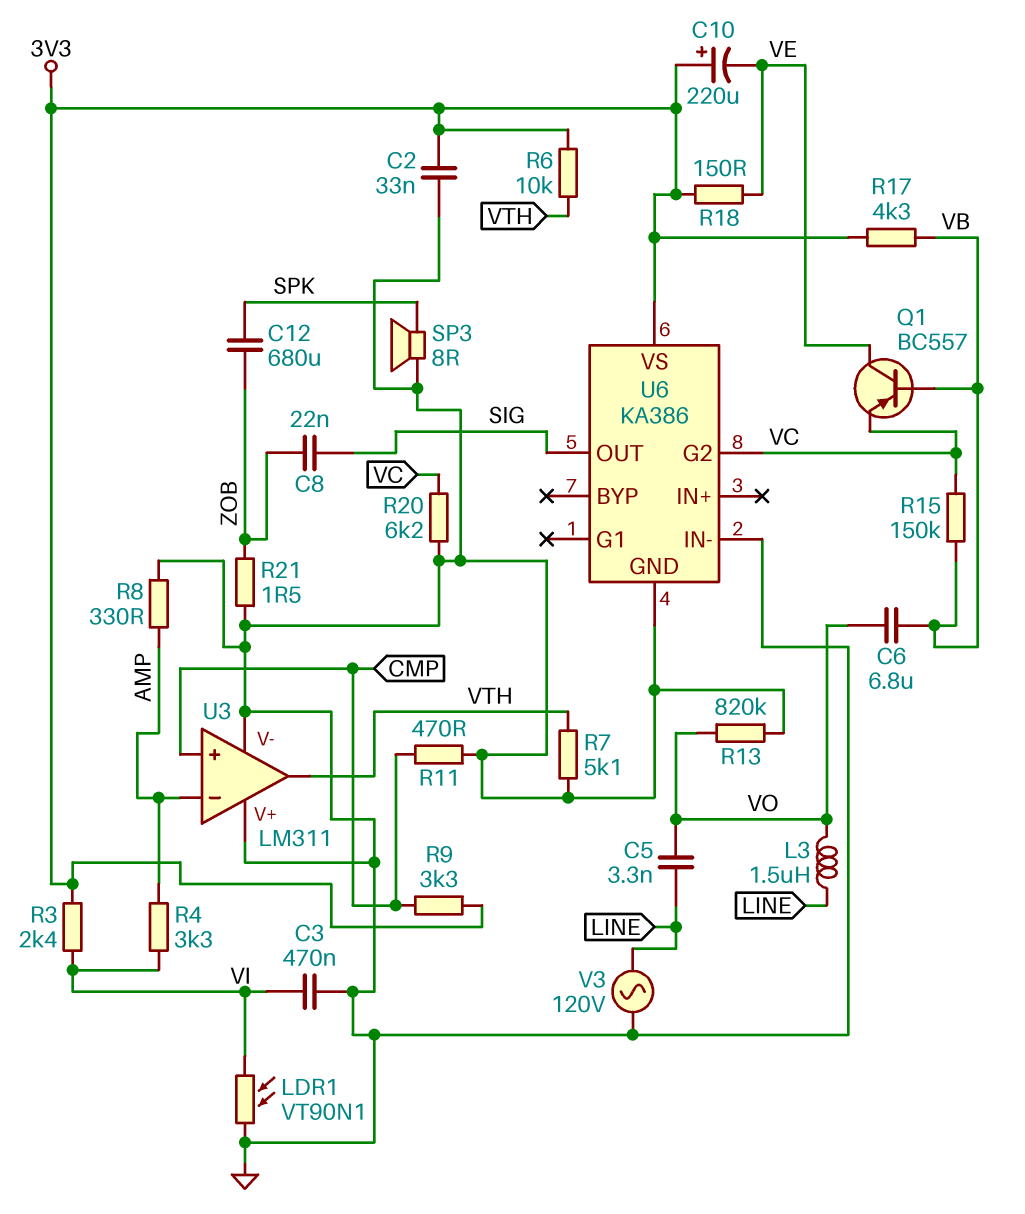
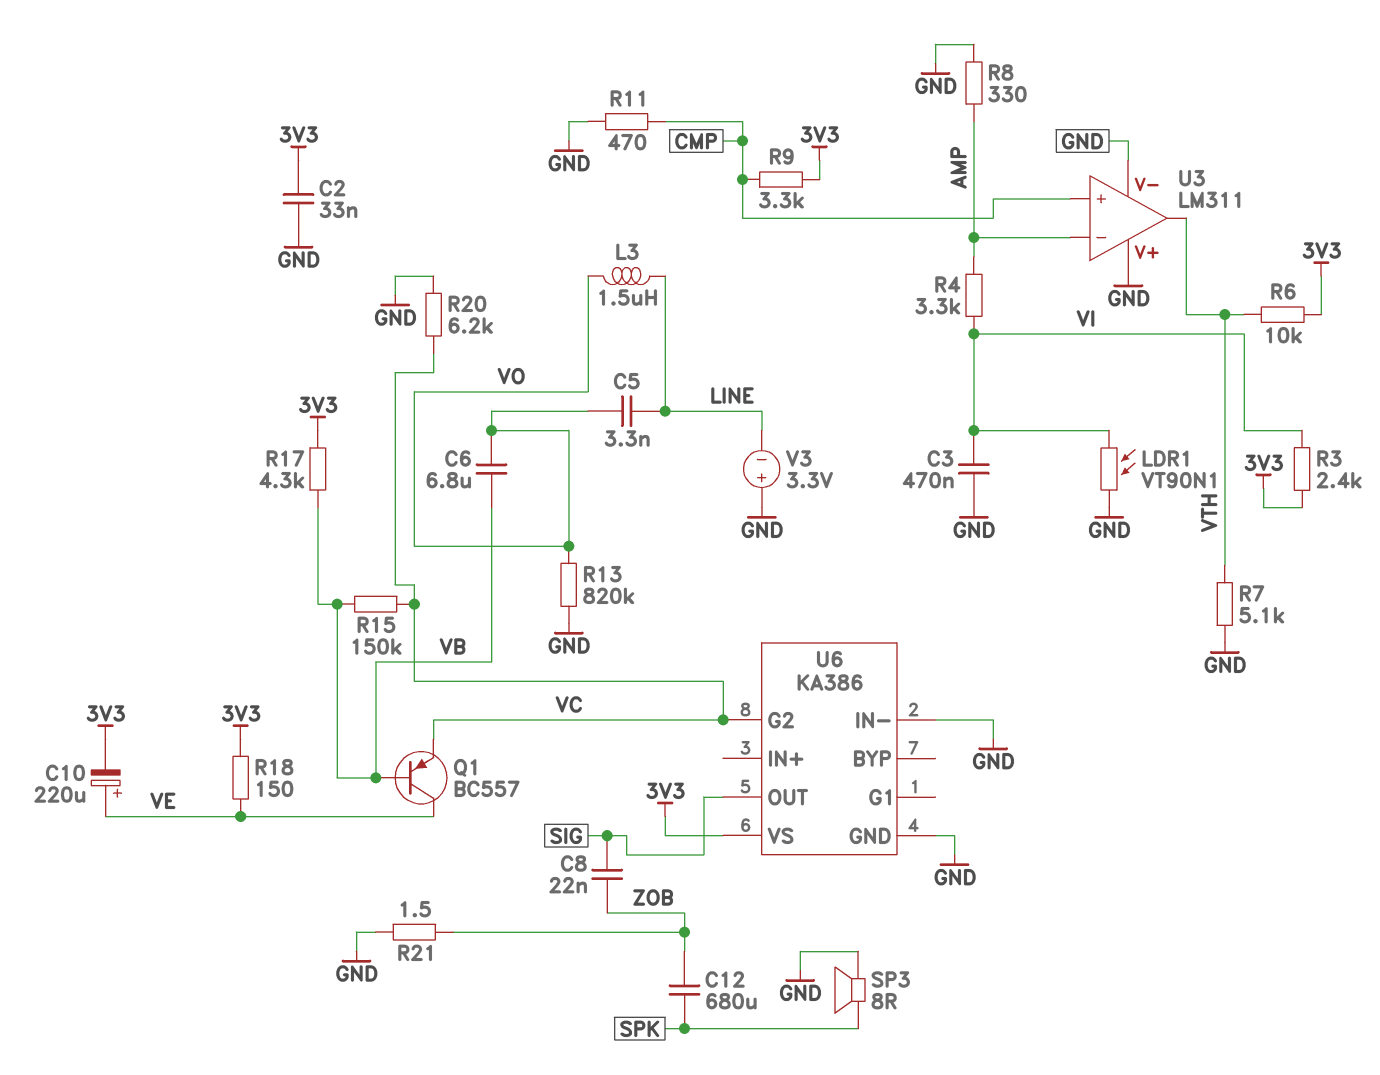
C10: 220uF (plus 3V3, minus VE) -> 220uF (plus VE, minus 3V3)
V3: AC 120V (GND, LINE) -> 3.3V (plus GND, minus LINE)

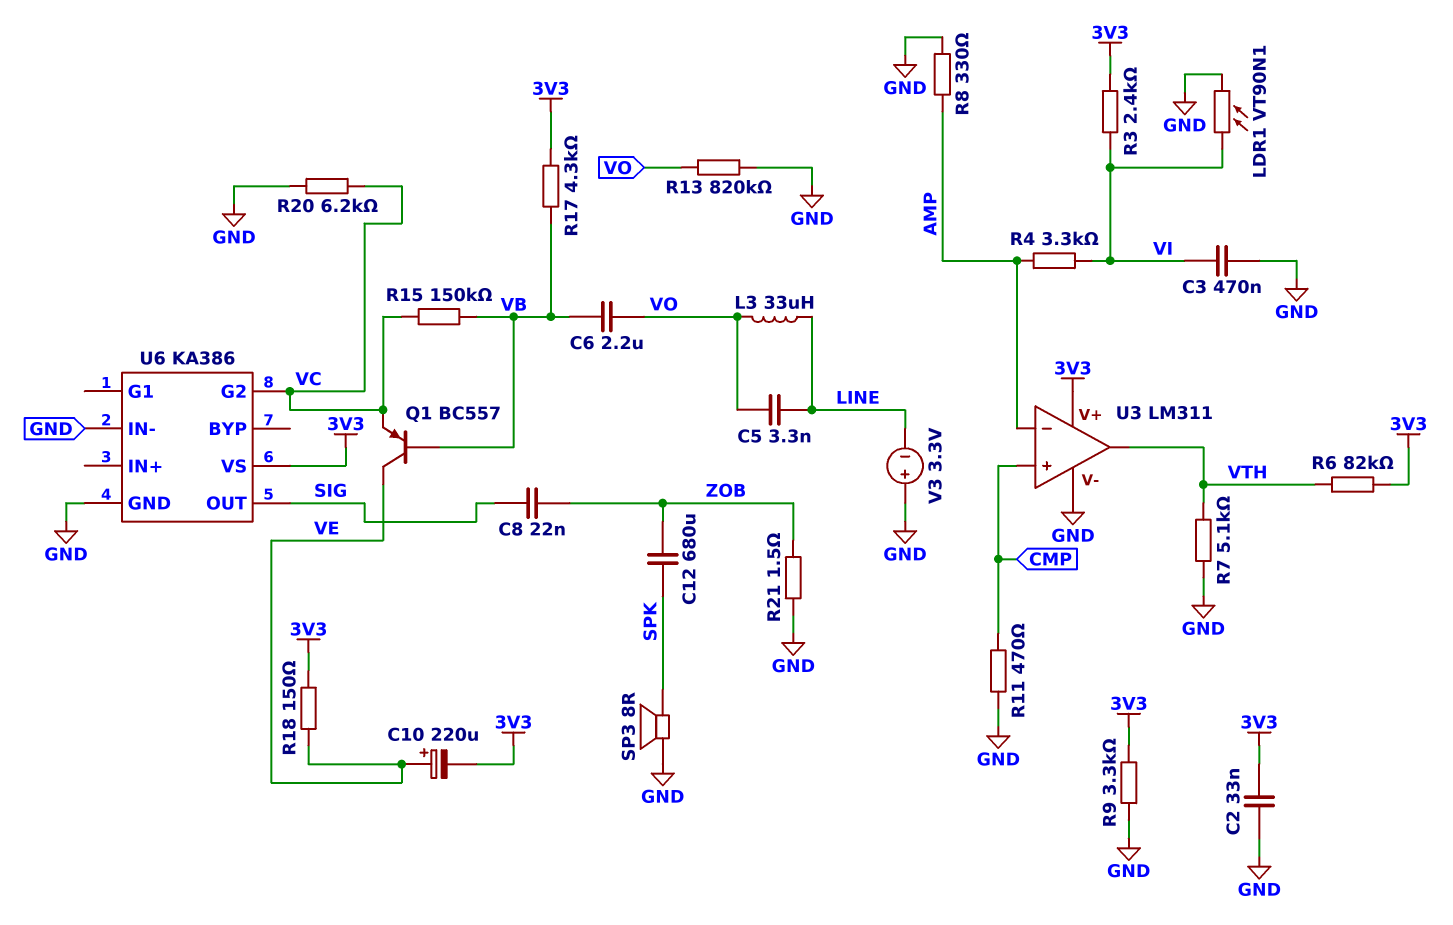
C6: 6.8uF (VB, VO) -> 2.2uF (VB, VO)
L3: 1.5uH (LINE, VO) -> 33uH (LINE, VO)
R6: 10k (3V3, VTH) -> 82k (3V3, VTH)
R9: 3.3k (3V3, CMP) -> 3.3k (3V3, GND)
U3 pin V+: GND -> 3V3

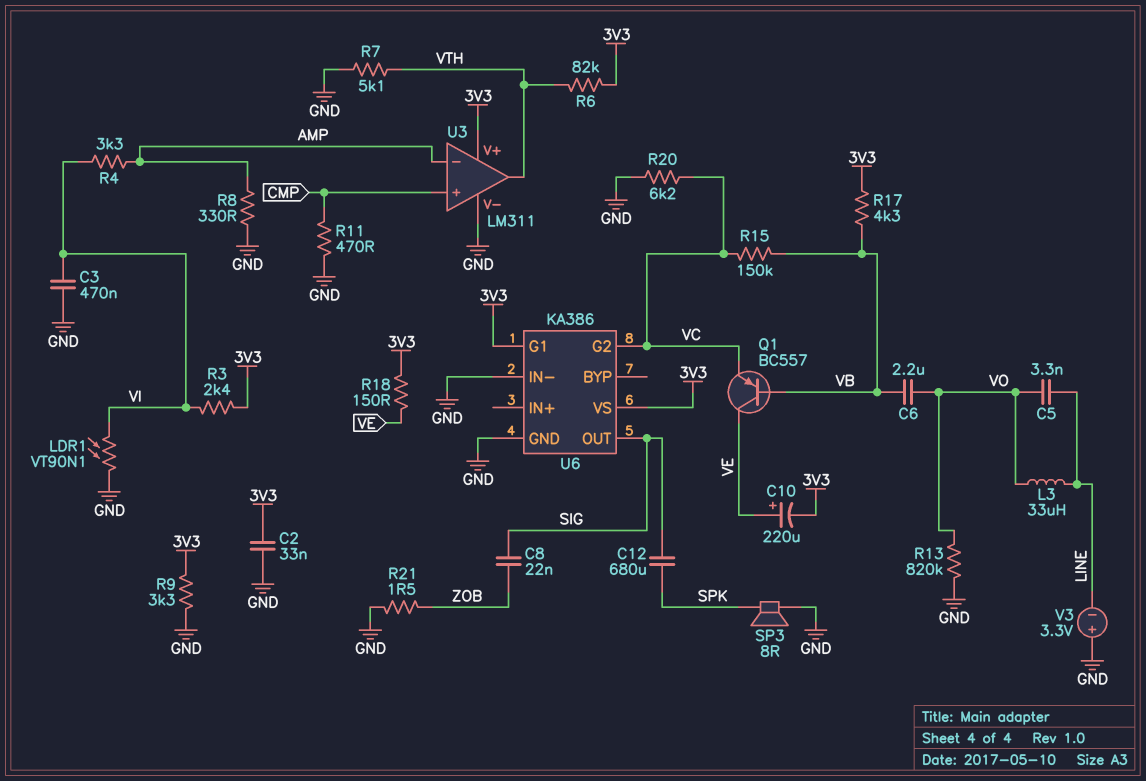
C12: 680uF (SPK, ZOB) -> 680uF (SIG, SPK)
U6 pin G1: none -> 3V3

